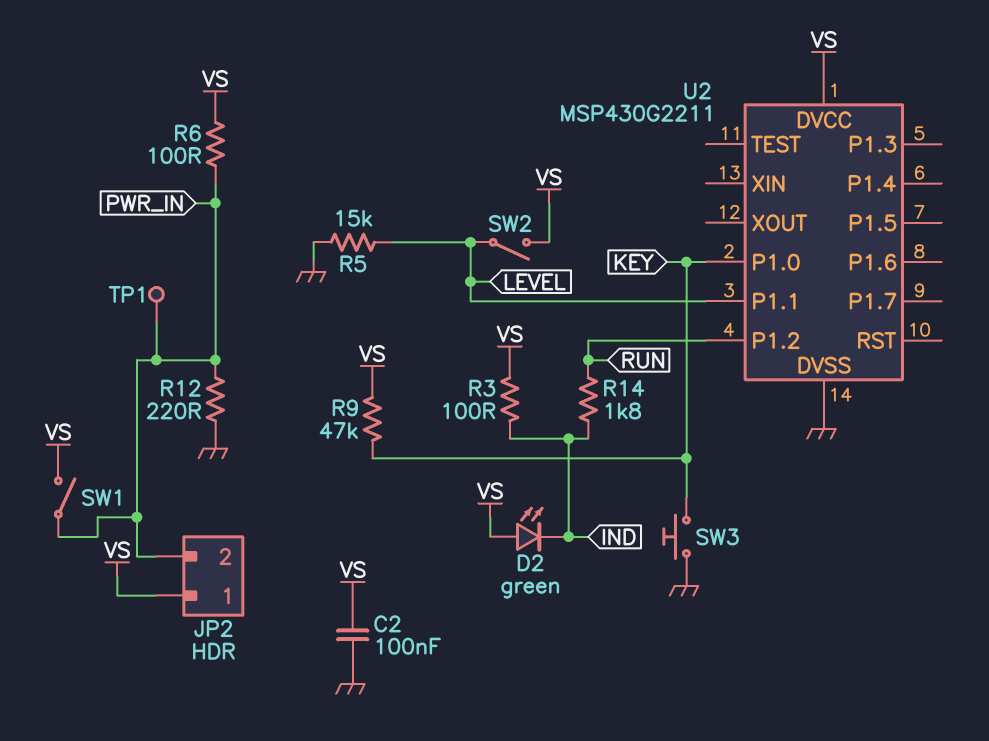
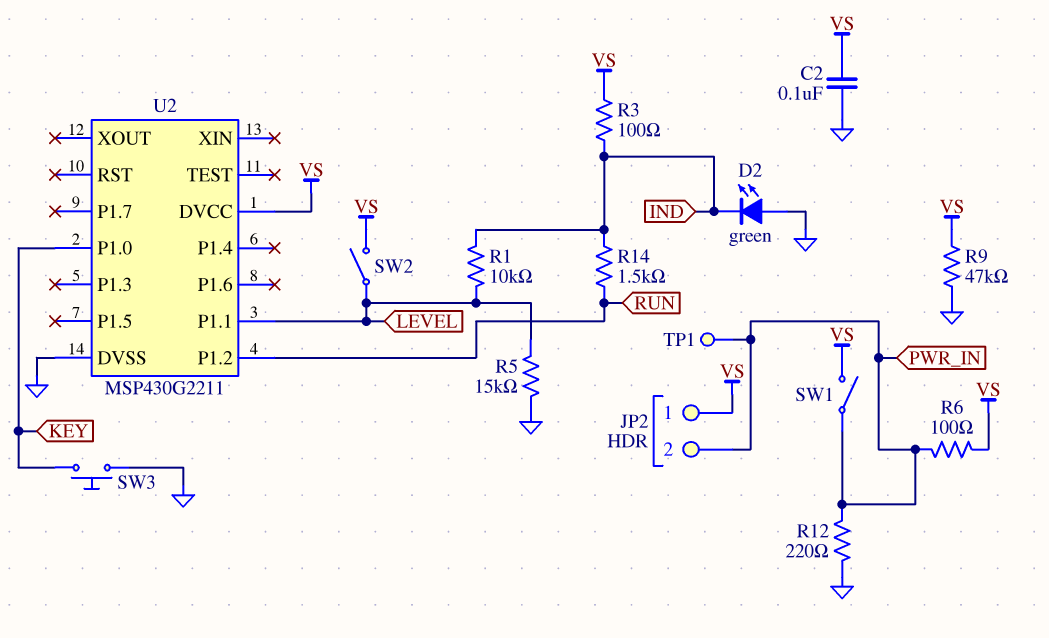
D2: LED green (A VS, K IND) -> LED green (A GND, K IND)
R1: none -> 10k (IND, LEVEL)
R9: 47k (KEY, VS) -> 47k (GND, VS)
R14: 1.8k (IND, RUN) -> 1.5k (IND, RUN)

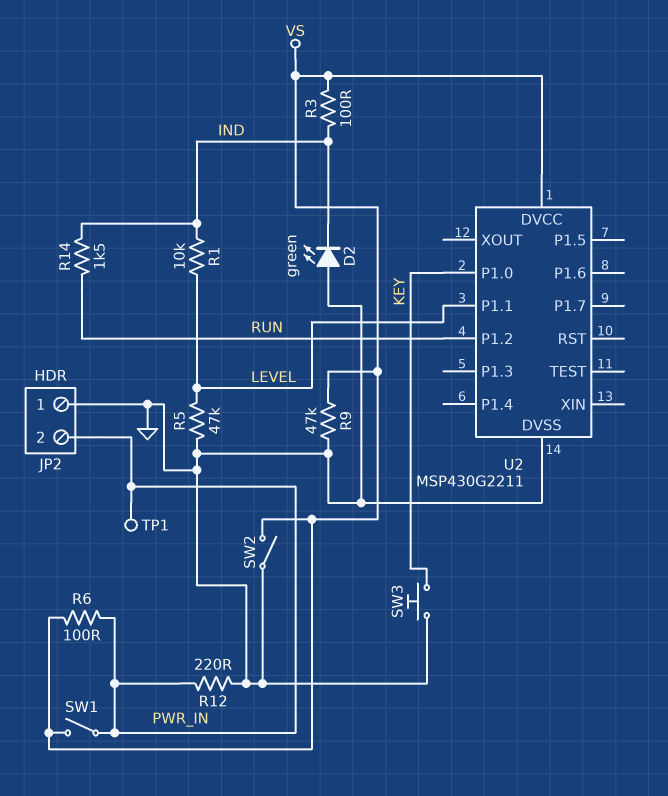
C2: 100nF (GND, VS) -> none
JP2 pin 1: VS -> GND
R5: 15k (GND, LEVEL) -> 47k (GND, LEVEL)
SW2: switch (LEVEL, VS) -> switch (GND, VS)

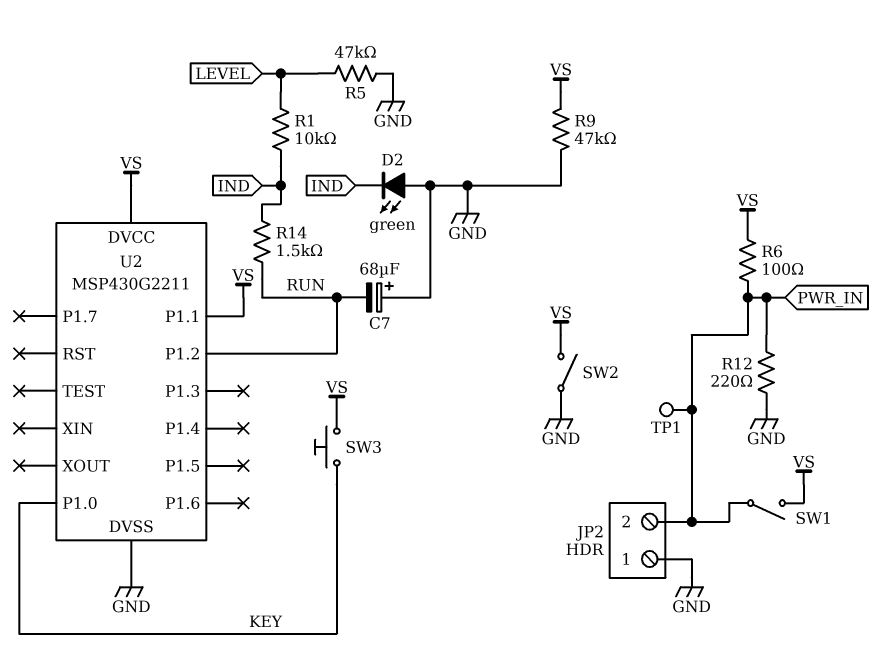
C7: none -> 68uF (plus GND, minus RUN)
R3: 100 (IND, VS) -> none
SW3: button (GND, KEY) -> button (KEY, VS)
U2 pin P1.1: LEVEL -> VS

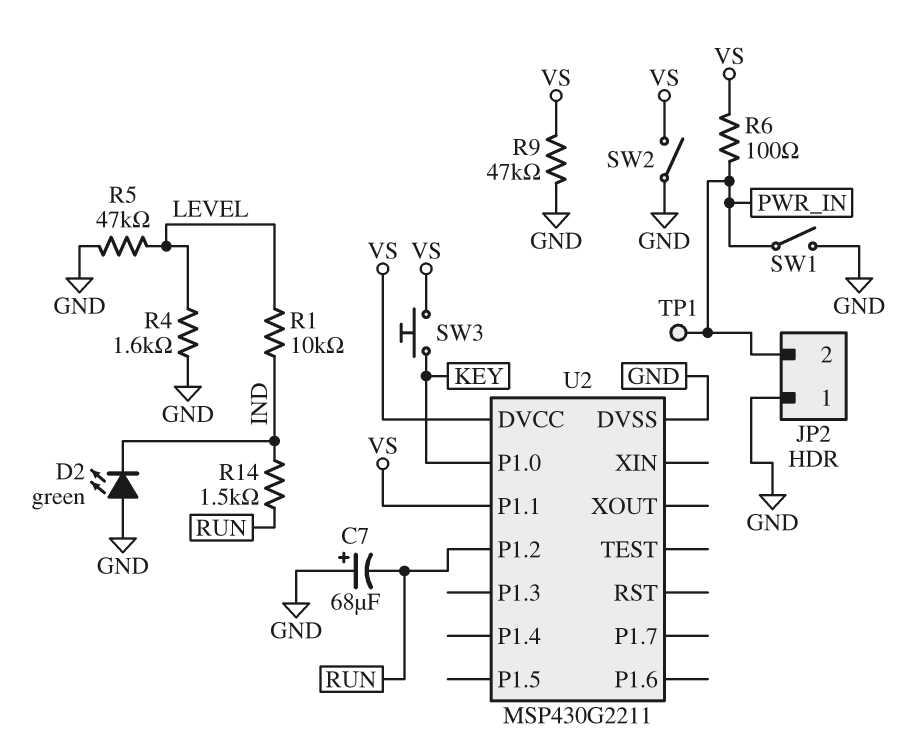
R4: none -> 1.6k (GND, LEVEL)
R12: 220 (GND, PWR_IN) -> none
SW1: switch (PWR_IN, VS) -> switch (GND, PWR_IN)

